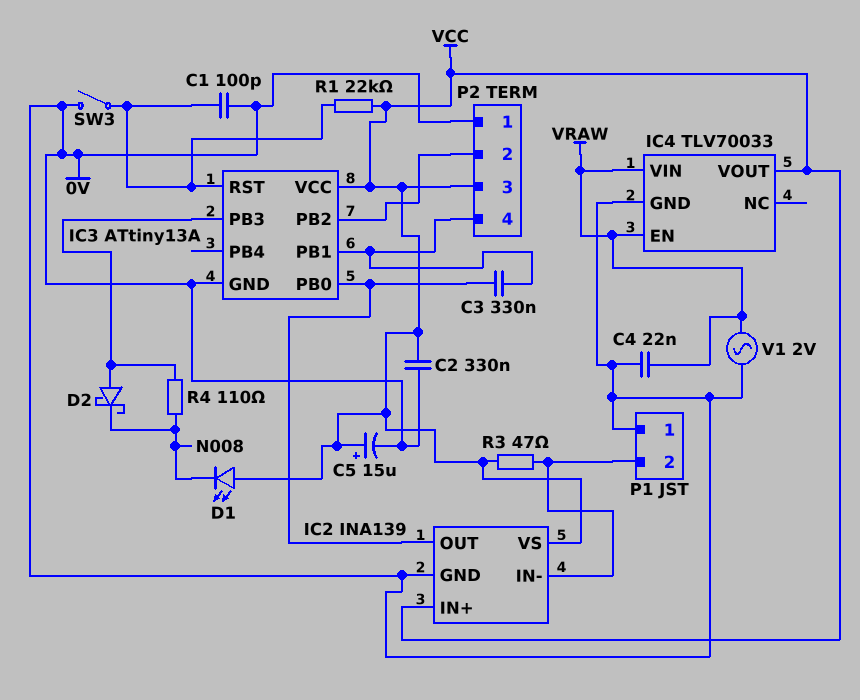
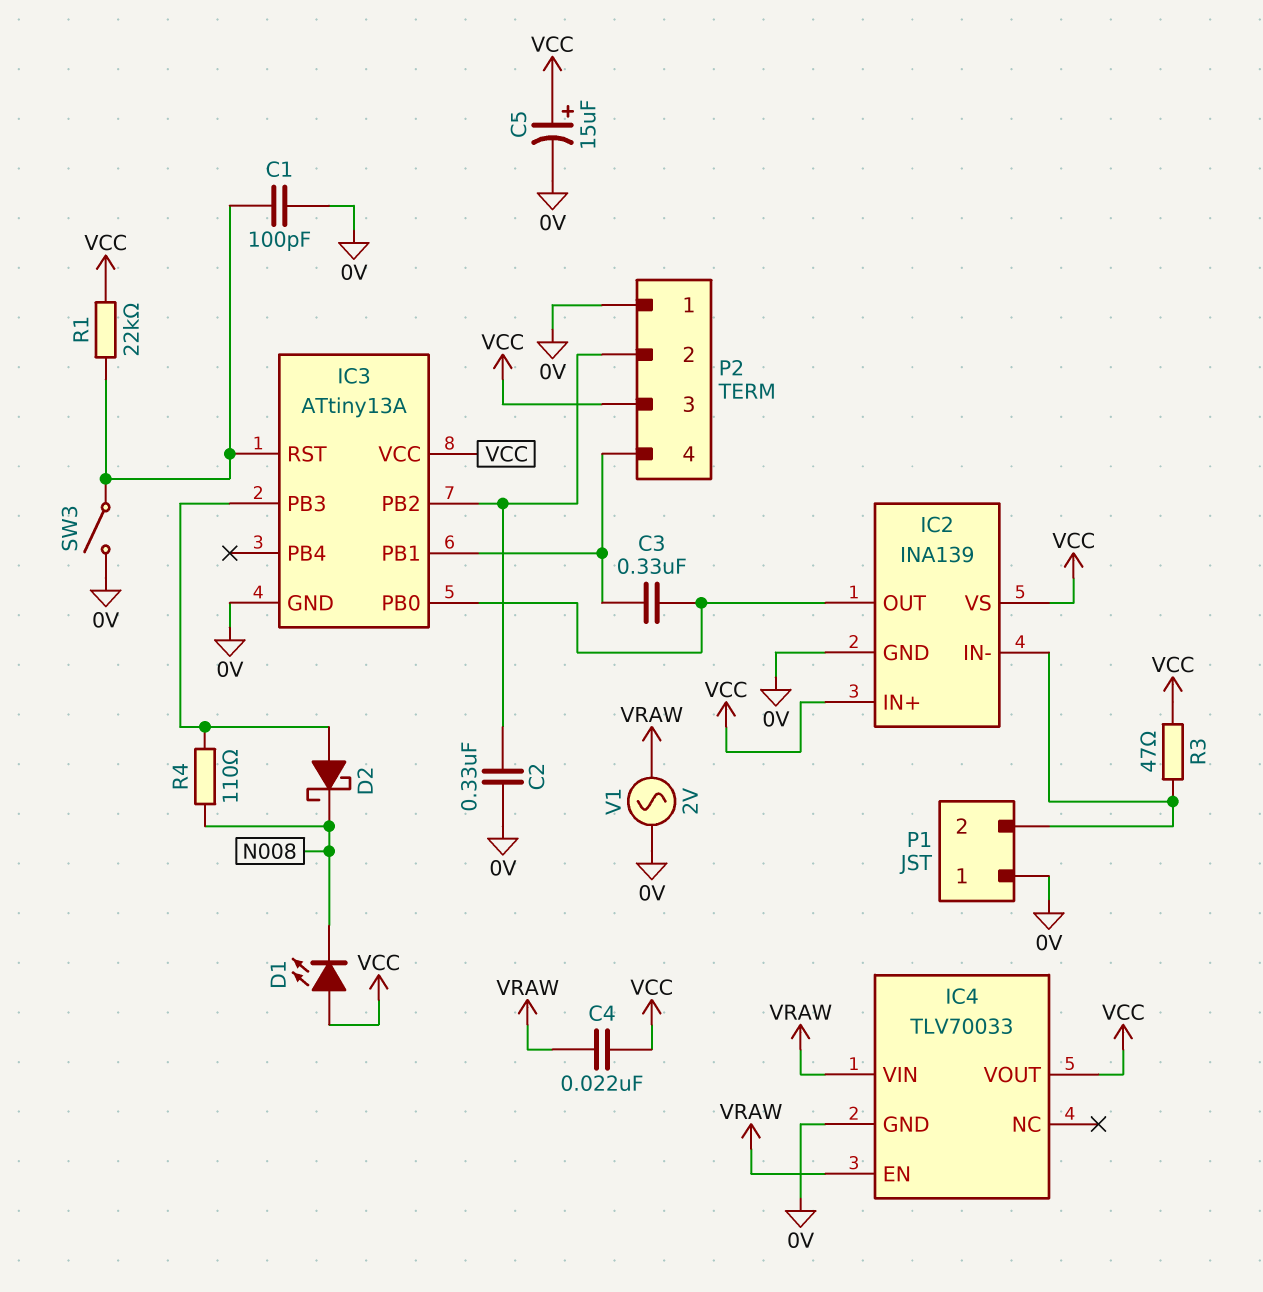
C2: 330nF (0V, VCC) -> 330nF (0V, IC3/PB2)
C4: 22nF (0V, VRAW) -> 22nF (VCC, VRAW)

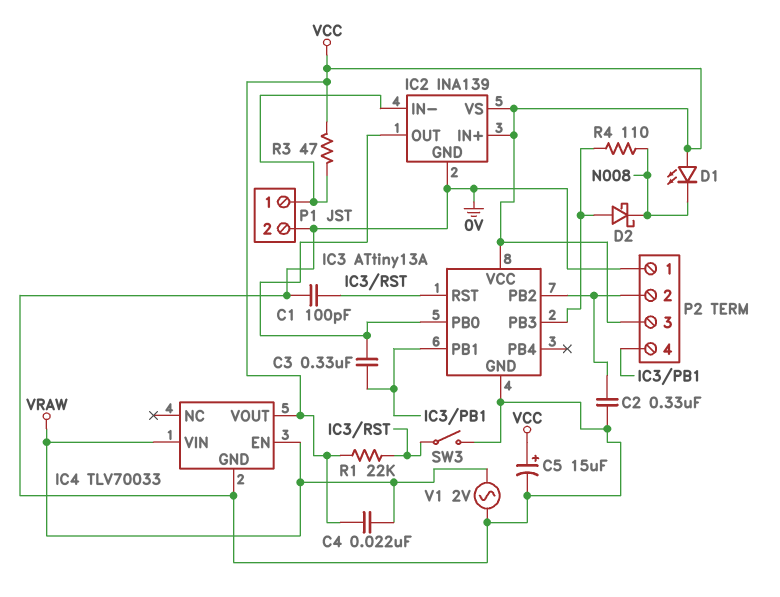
P1 pin 1: 0V -> IC2/IN-
P1 pin 2: IC2/IN- -> 0V

